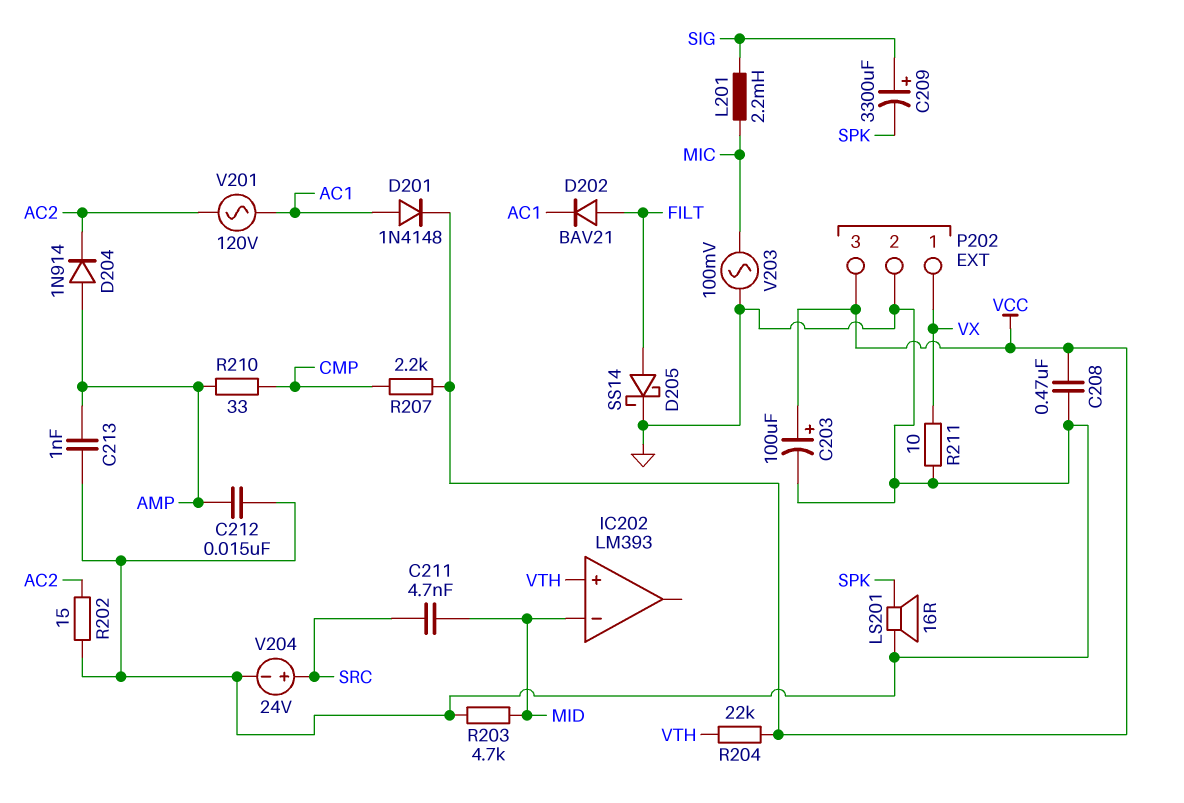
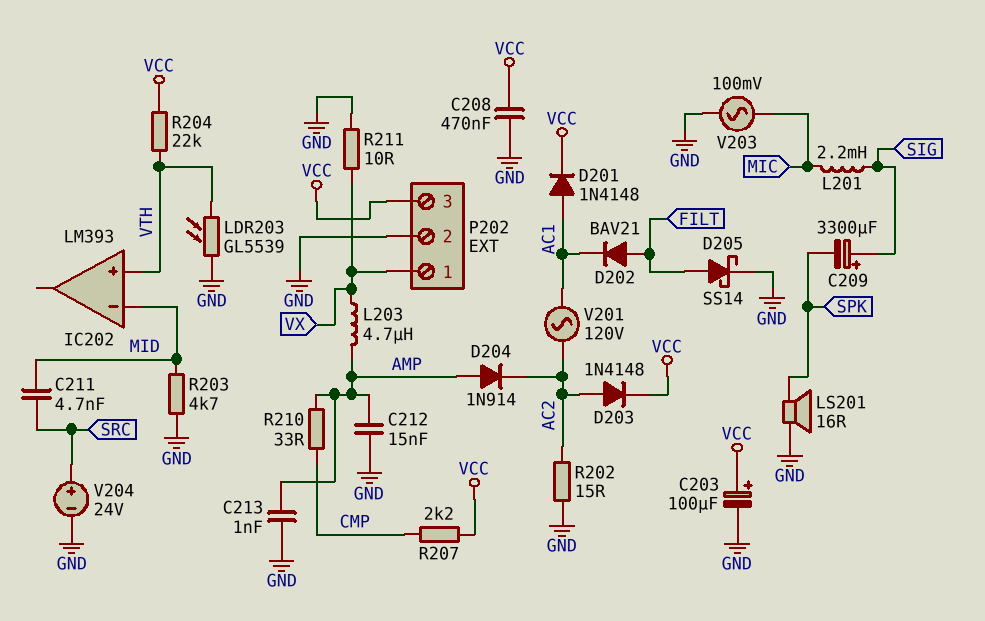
D203: none -> diode 1N4148 (A AC2, K VCC)
L203: none -> 4.7uH (AMP, VX)
LDR203: none -> GL5539 (GND, VTH)

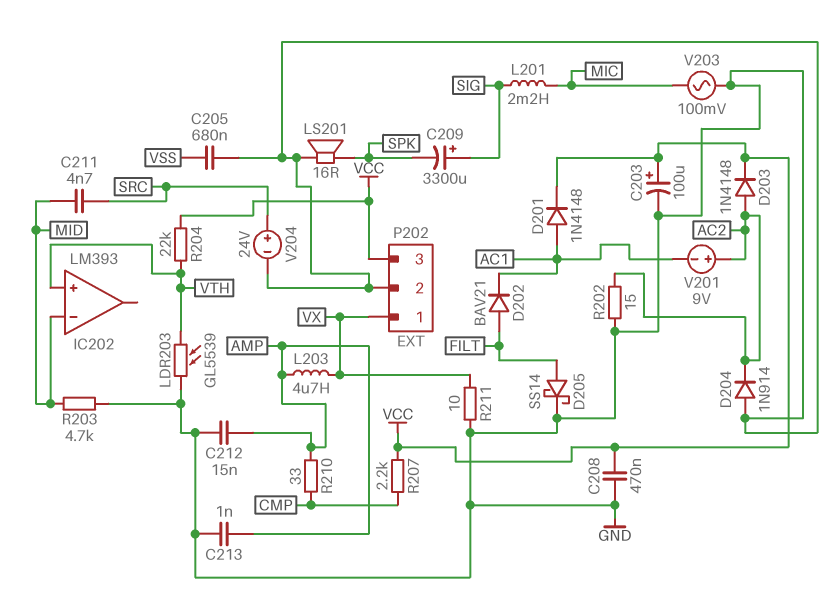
C205: none -> 680nF (GND, VSS)
D204: diode 1N914 (A AMP, K AC2) -> diode 1N914 (A GND, K AC2)
V201: AC 120V (AC1, AC2) -> 9V (plus AC2, minus AC1)

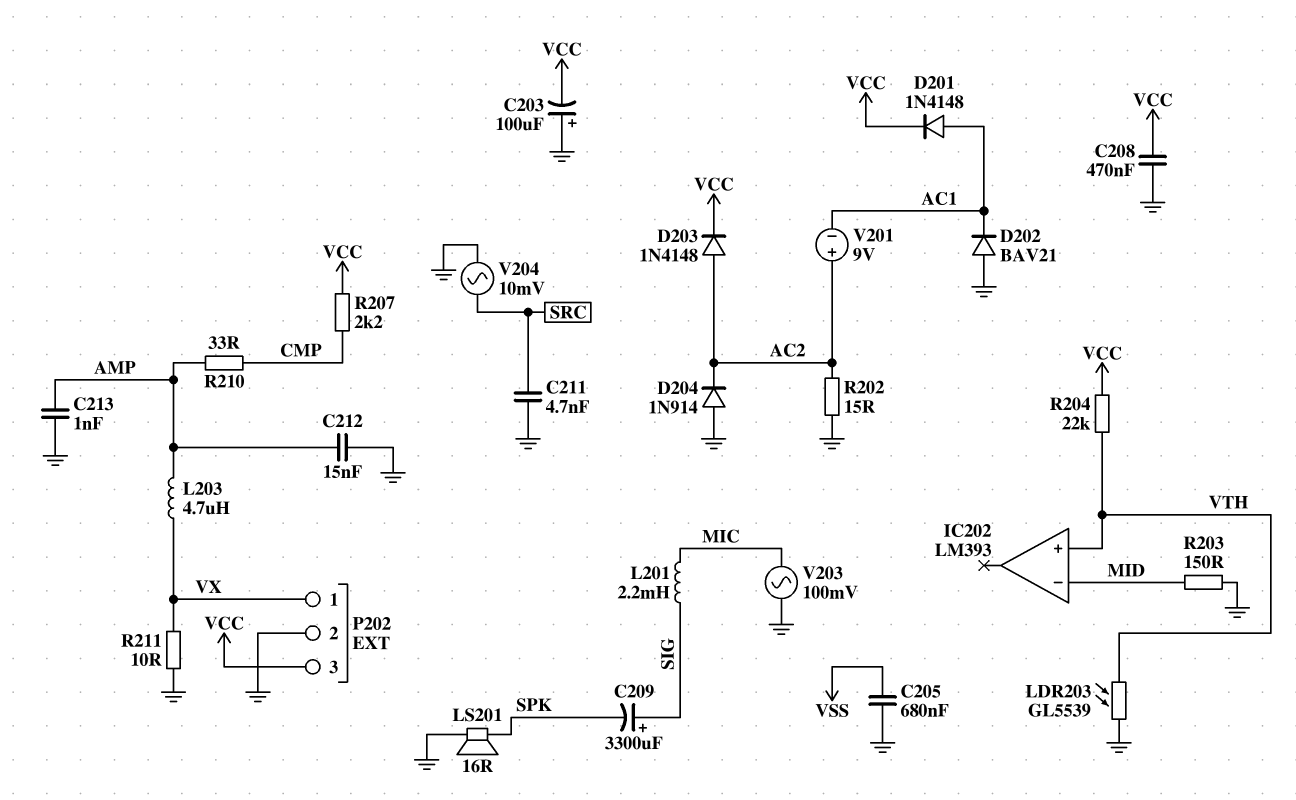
C203: 100uF (plus VCC, minus GND) -> 100uF (plus GND, minus VCC)
C211: 4.7nF (MID, SRC) -> 4.7nF (GND, SRC)
D202: diode BAV21 (A FILT, K AC1) -> diode BAV21 (A GND, K AC1)
D205: schottky SS14 (A FILT, K GND) -> none
R203: 4.7k (GND, MID) -> 150 (GND, MID)
V204: 24V (plus SRC, minus GND) -> AC 10mV (GND, SRC)

